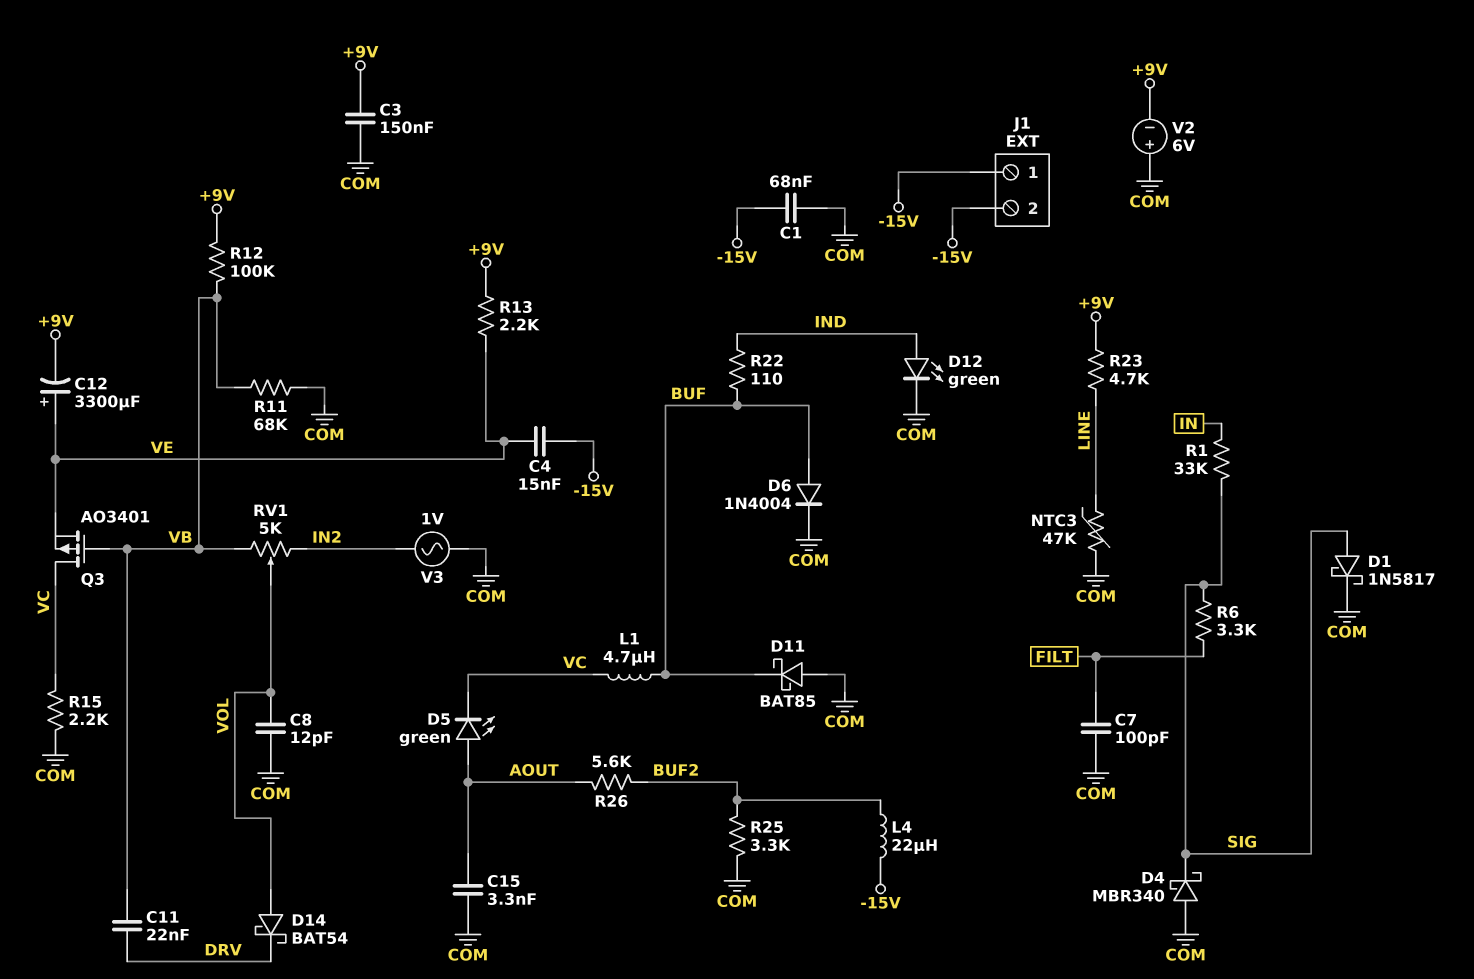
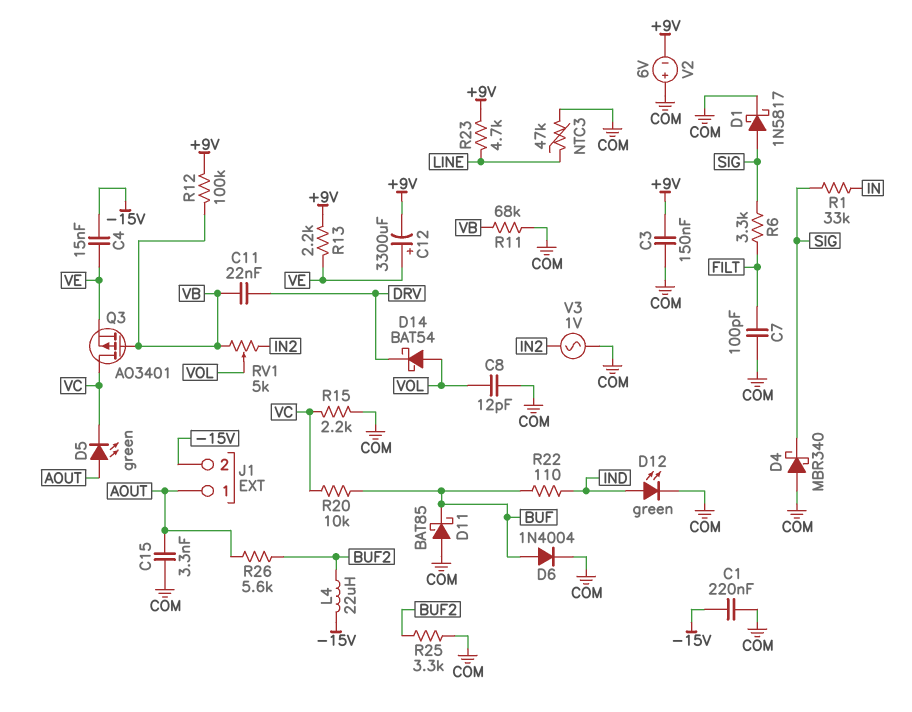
C1: 68nF (-15V, COM) -> 220nF (-15V, COM)
J1 pin 1: -15V -> AOUT
L1: 4.7uH (BUF, VC) -> none
R20: none -> 10k (BUF, VC)

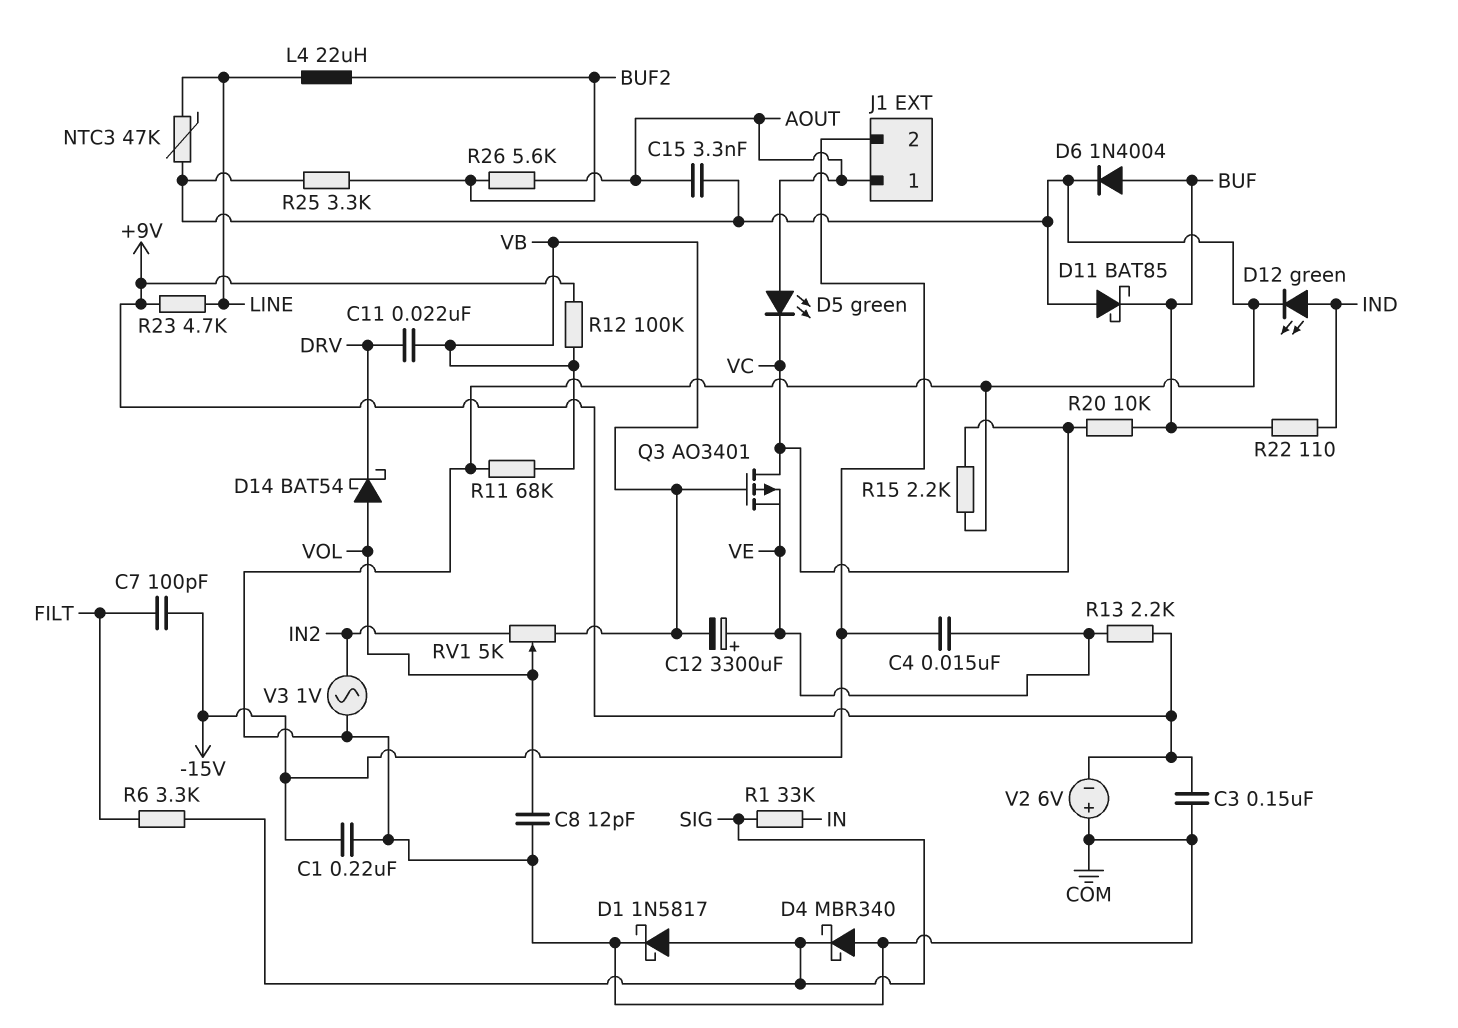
C7: 100pF (COM, FILT) -> 100pF (-15V, FILT)
C12: 3300uF (plus VE, minus +9V) -> 3300uF (plus VE, minus VB)
L4: 22uH (-15V, BUF2) -> 22uH (BUF2, LINE)

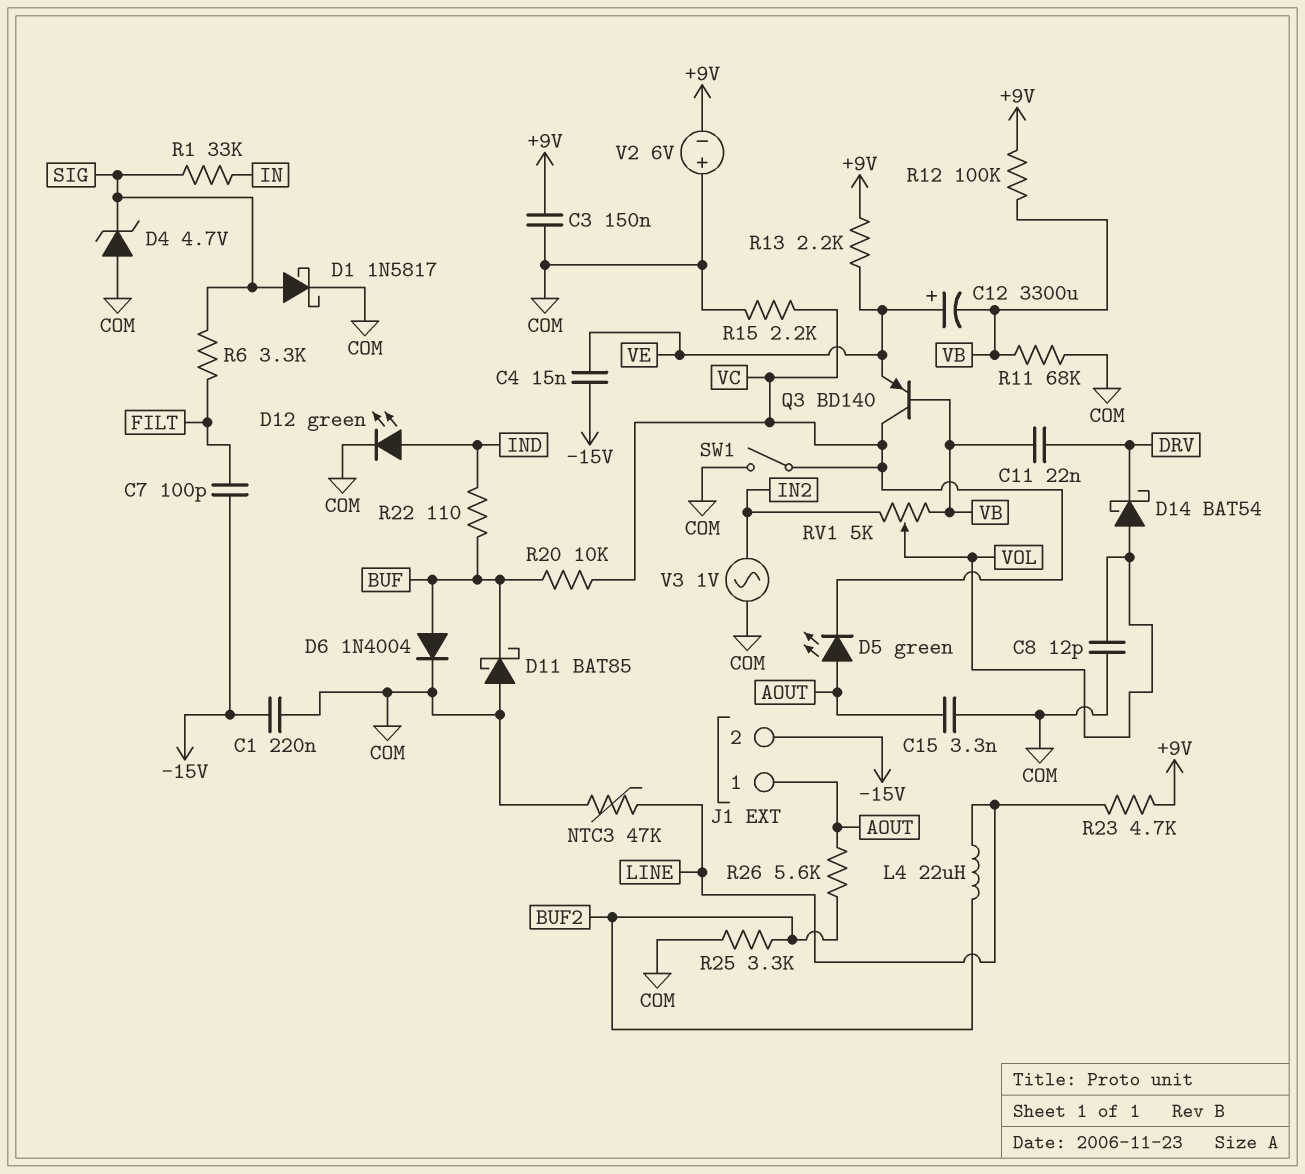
D4: schottky MBR340 (A COM, K SIG) -> zener 4.7V (A COM, K SIG)
Q3: PMOS AO3401 (G VB, D VC, S VE) -> PNP BD140 (B VB, C VC, E VE)
SW1: none -> switch (COM, VC)

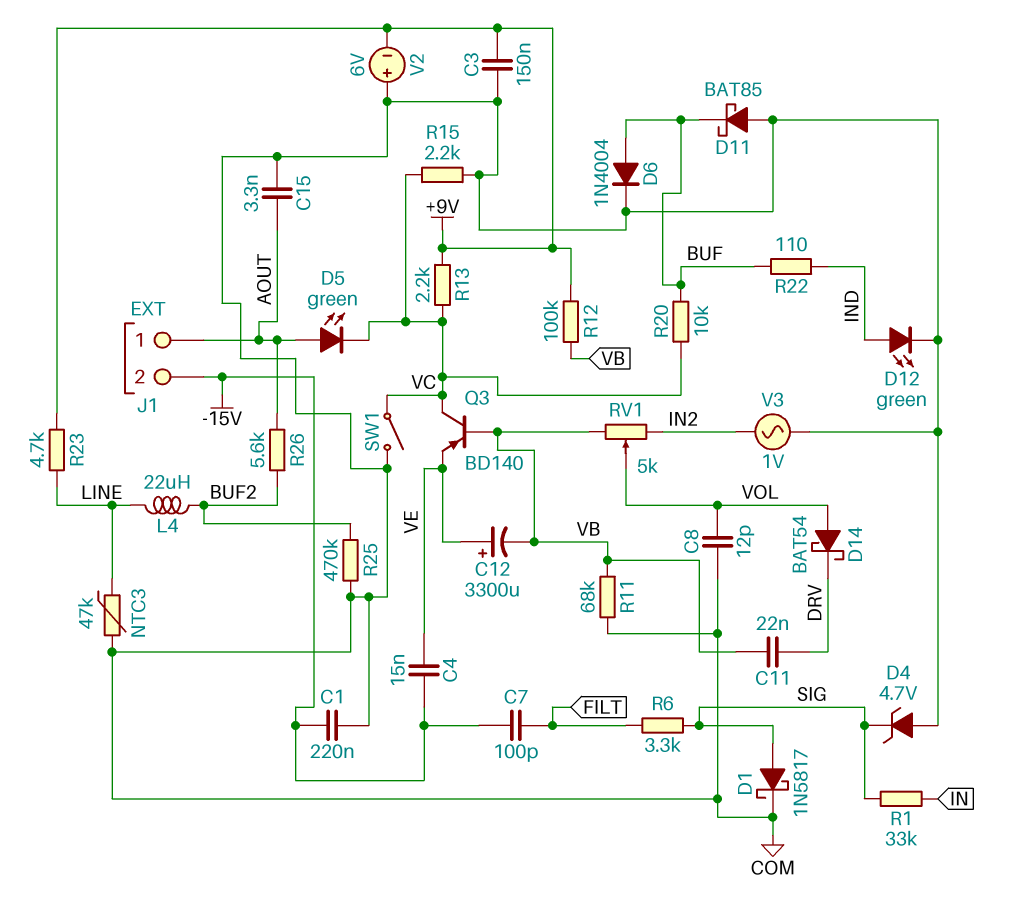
R13: 2.2k (+9V, VE) -> 2.2k (+9V, VC)
R25: 3.3k (BUF2, COM) -> 470k (BUF2, COM)

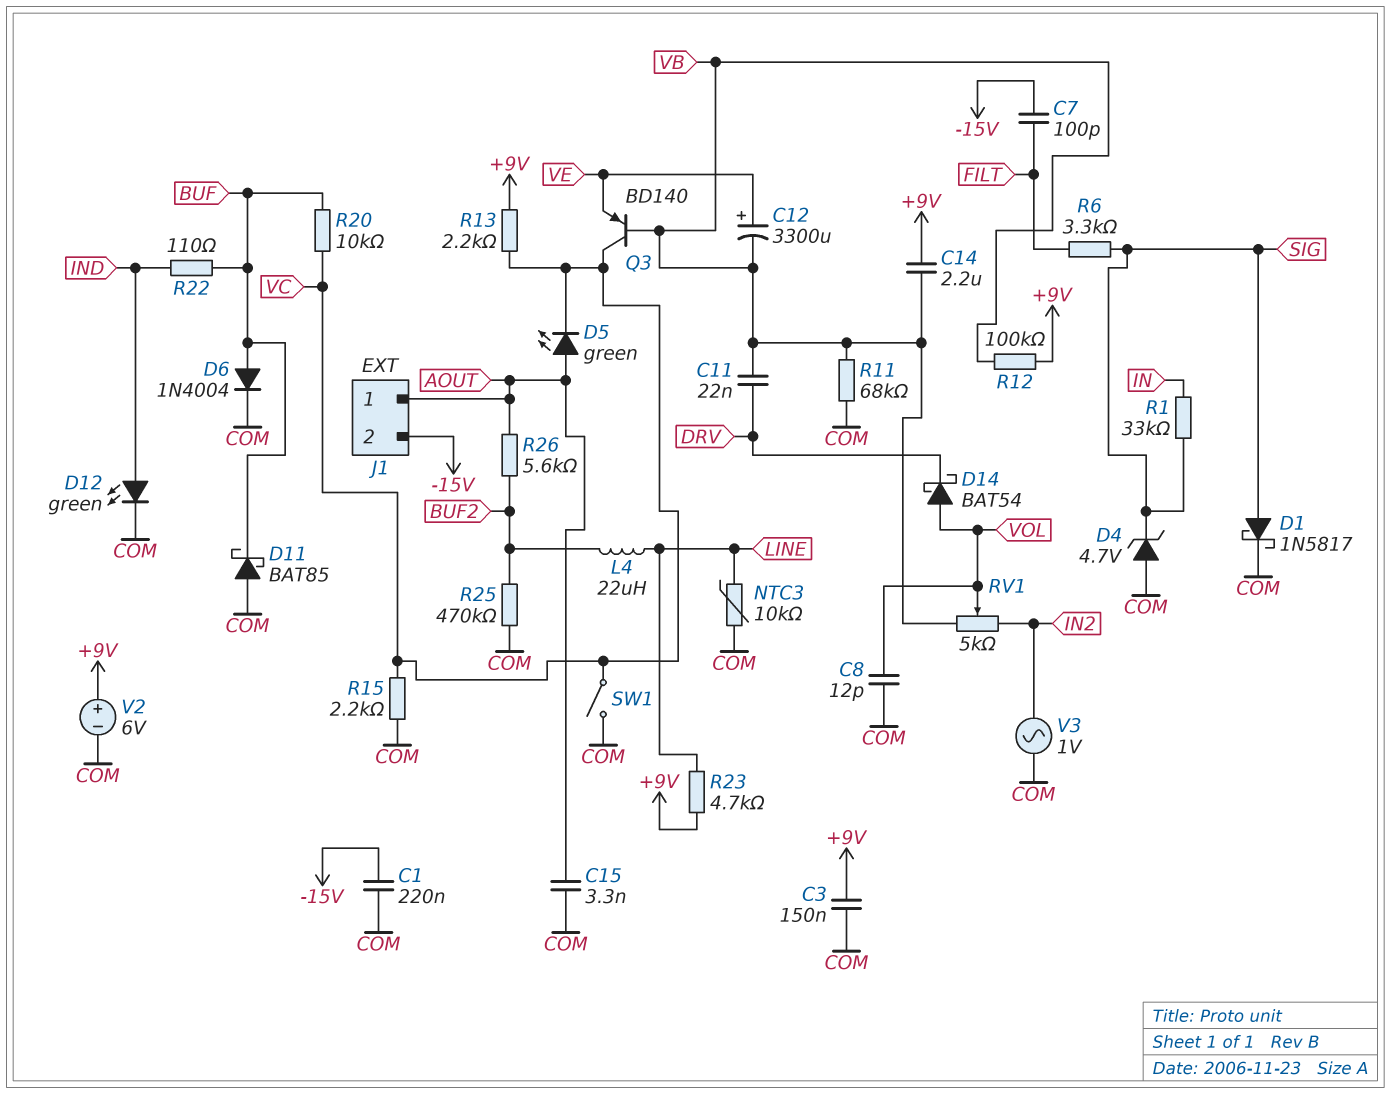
C4: 15nF (-15V, VE) -> none
C14: none -> 2.2uF (+9V, VB)
NTC3: 47k (COM, LINE) -> 10k (COM, LINE)
V2: 6V (plus COM, minus +9V) -> 6V (plus +9V, minus COM)

